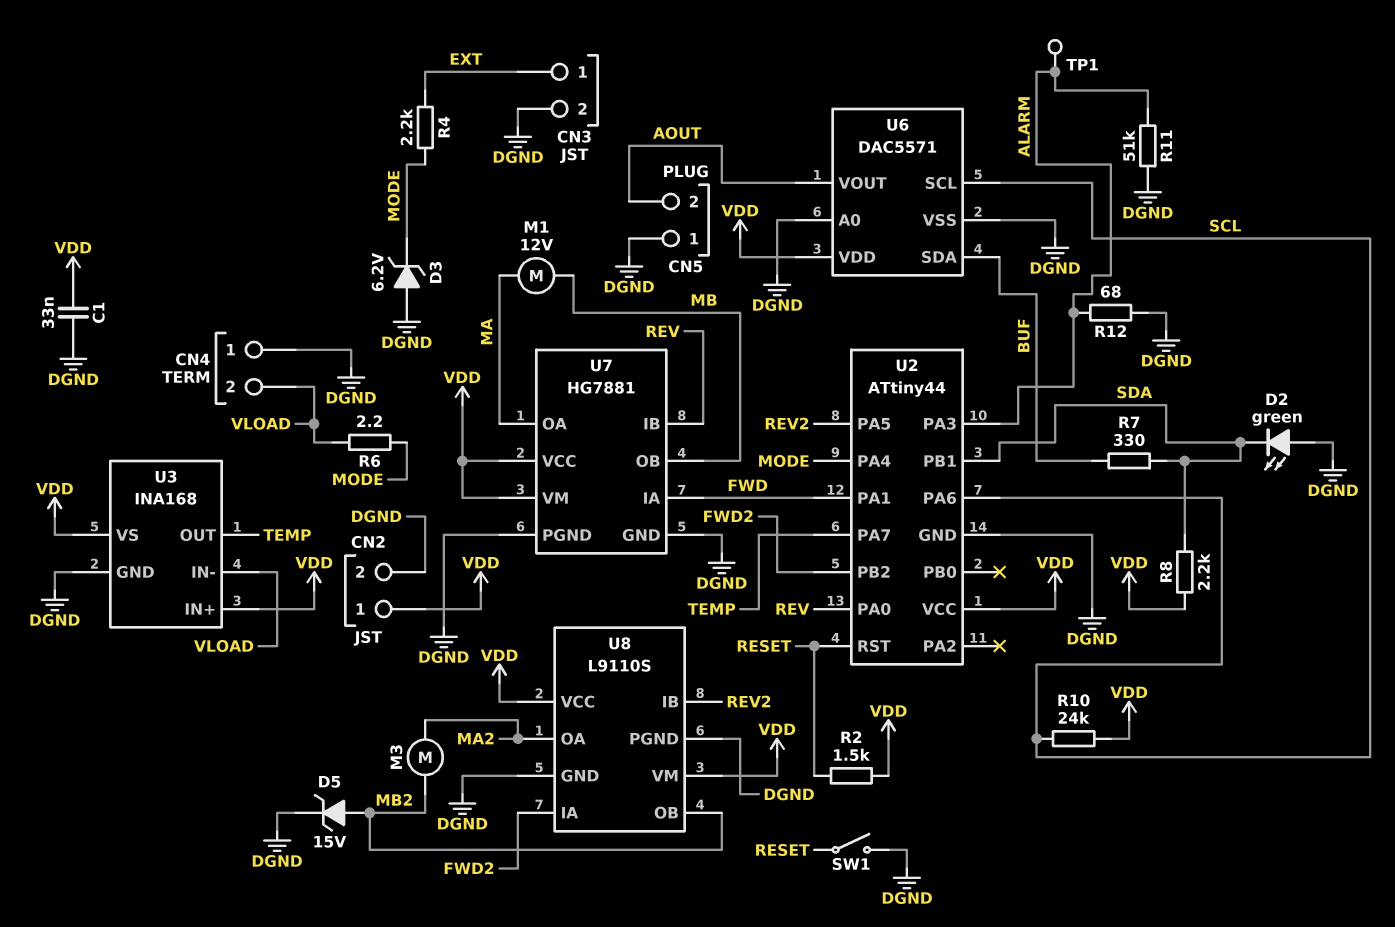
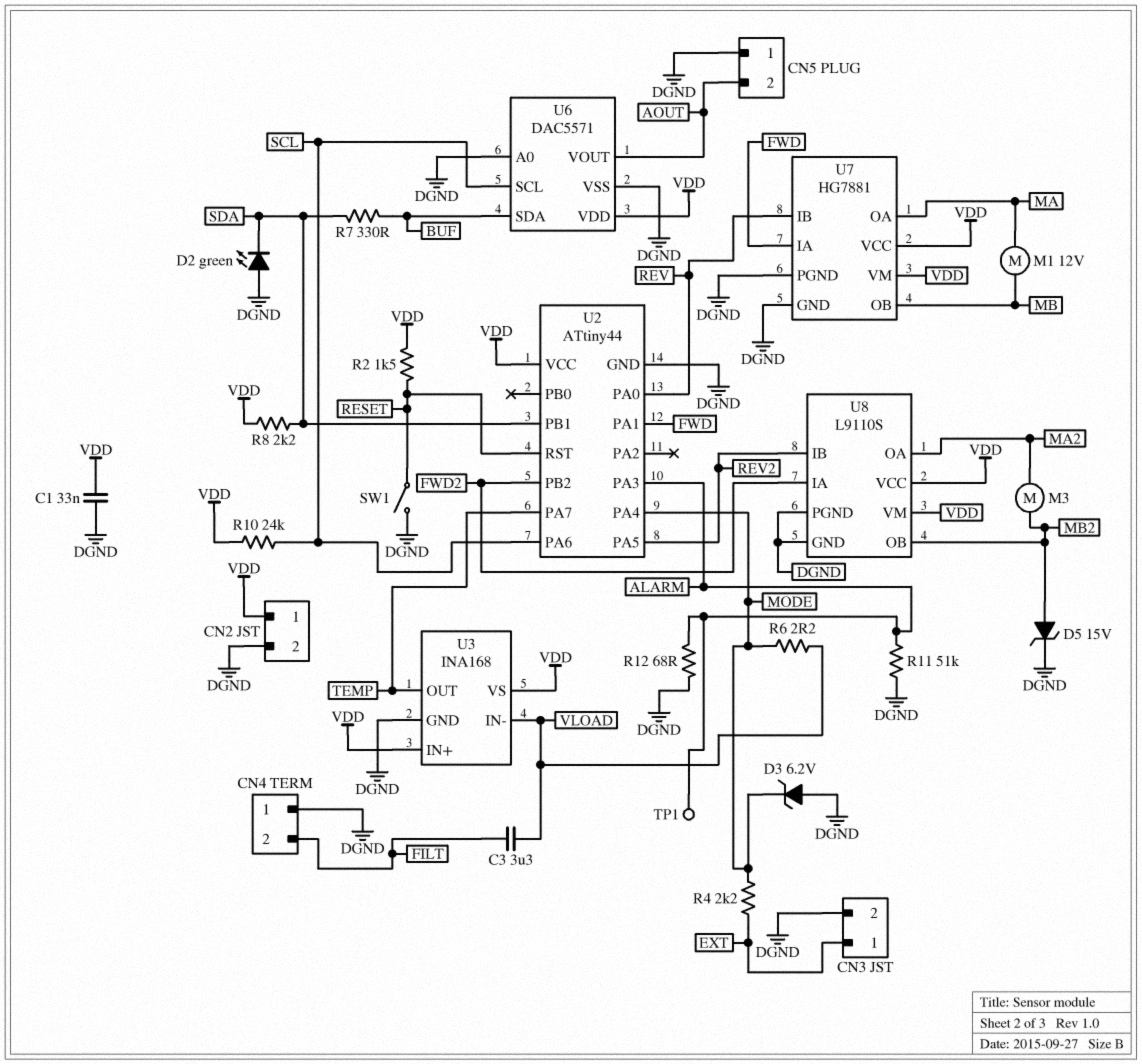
C3: none -> 3.3uF (FILT, VLOAD)
CN4 pin 2: VLOAD -> FILT

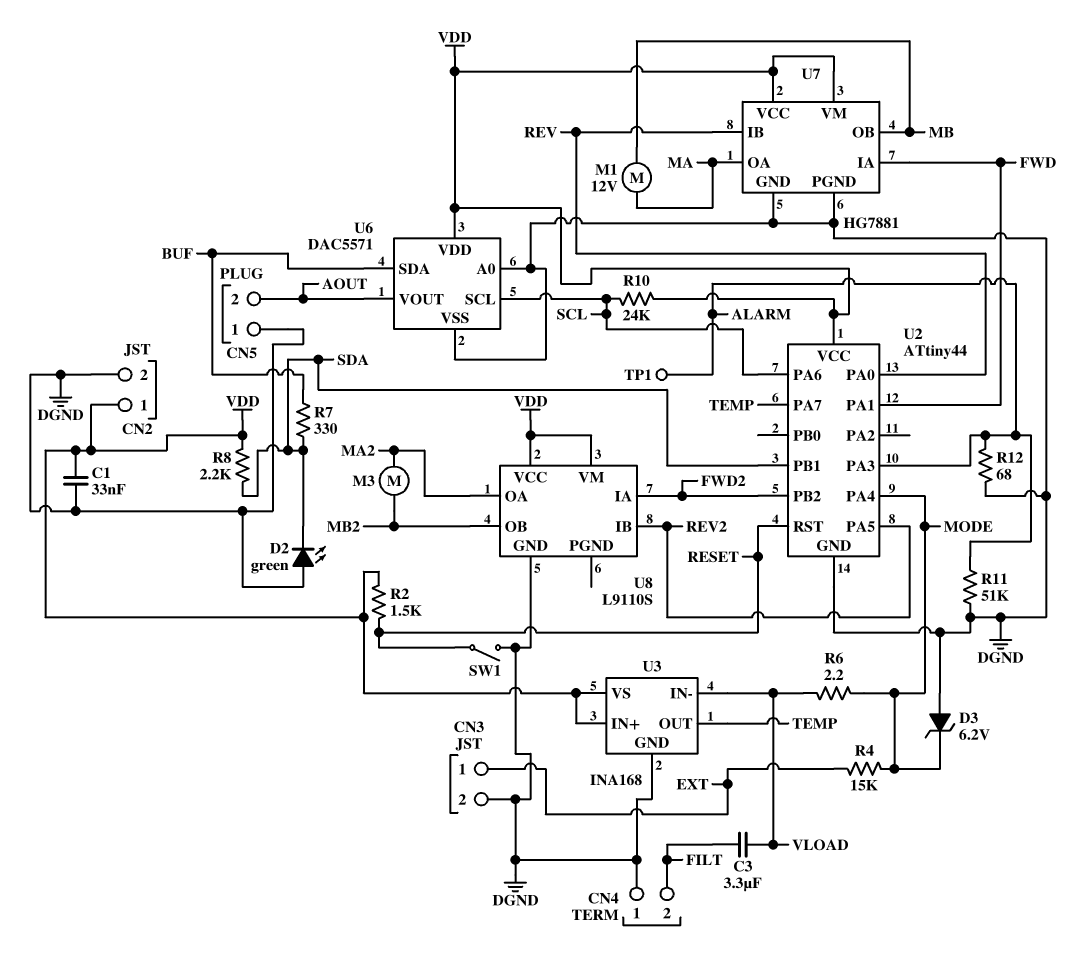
D5: zener 15V (A MB2, K DGND) -> none
R4: 2.2k (EXT, MODE) -> 15k (EXT, MODE)
U8 pin PGND: DGND -> none

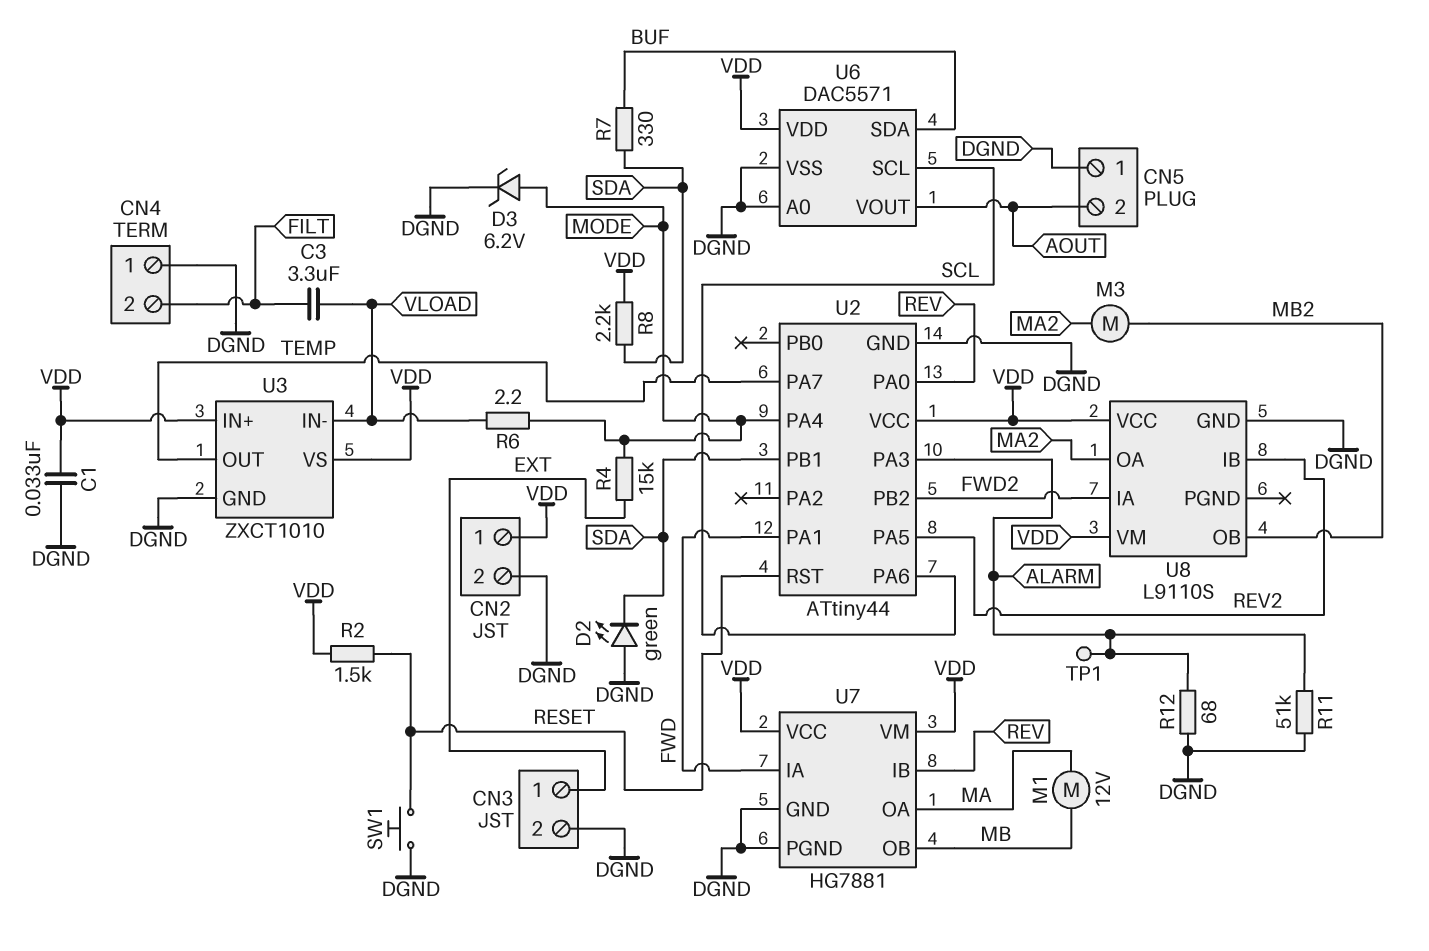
D3: zener 6.2V (A DGND, K MODE) -> zener 6.2V (A MODE, K DGND)
R10: 24k (SCL, VDD) -> none
SW1: switch (DGND, RESET) -> button (DGND, RESET)
U3: INA168 -> ZXCT1010

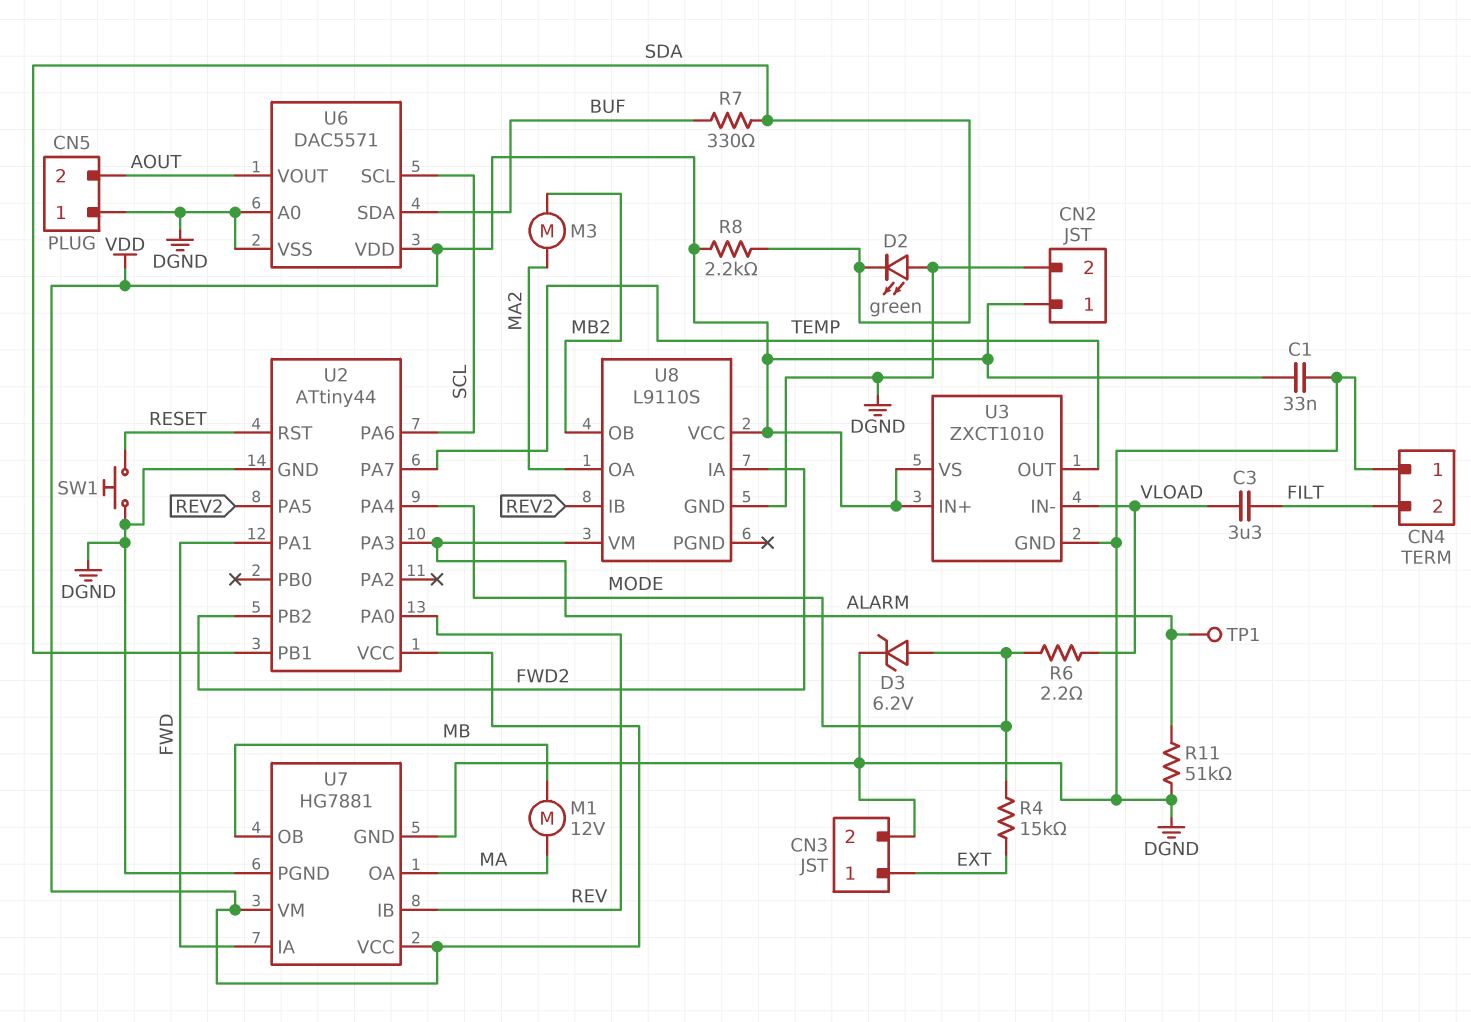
R2: 1.5k (RESET, VDD) -> none
R12: 68 (ALARM, DGND) -> none
U8 pin VM: VDD -> ALARM

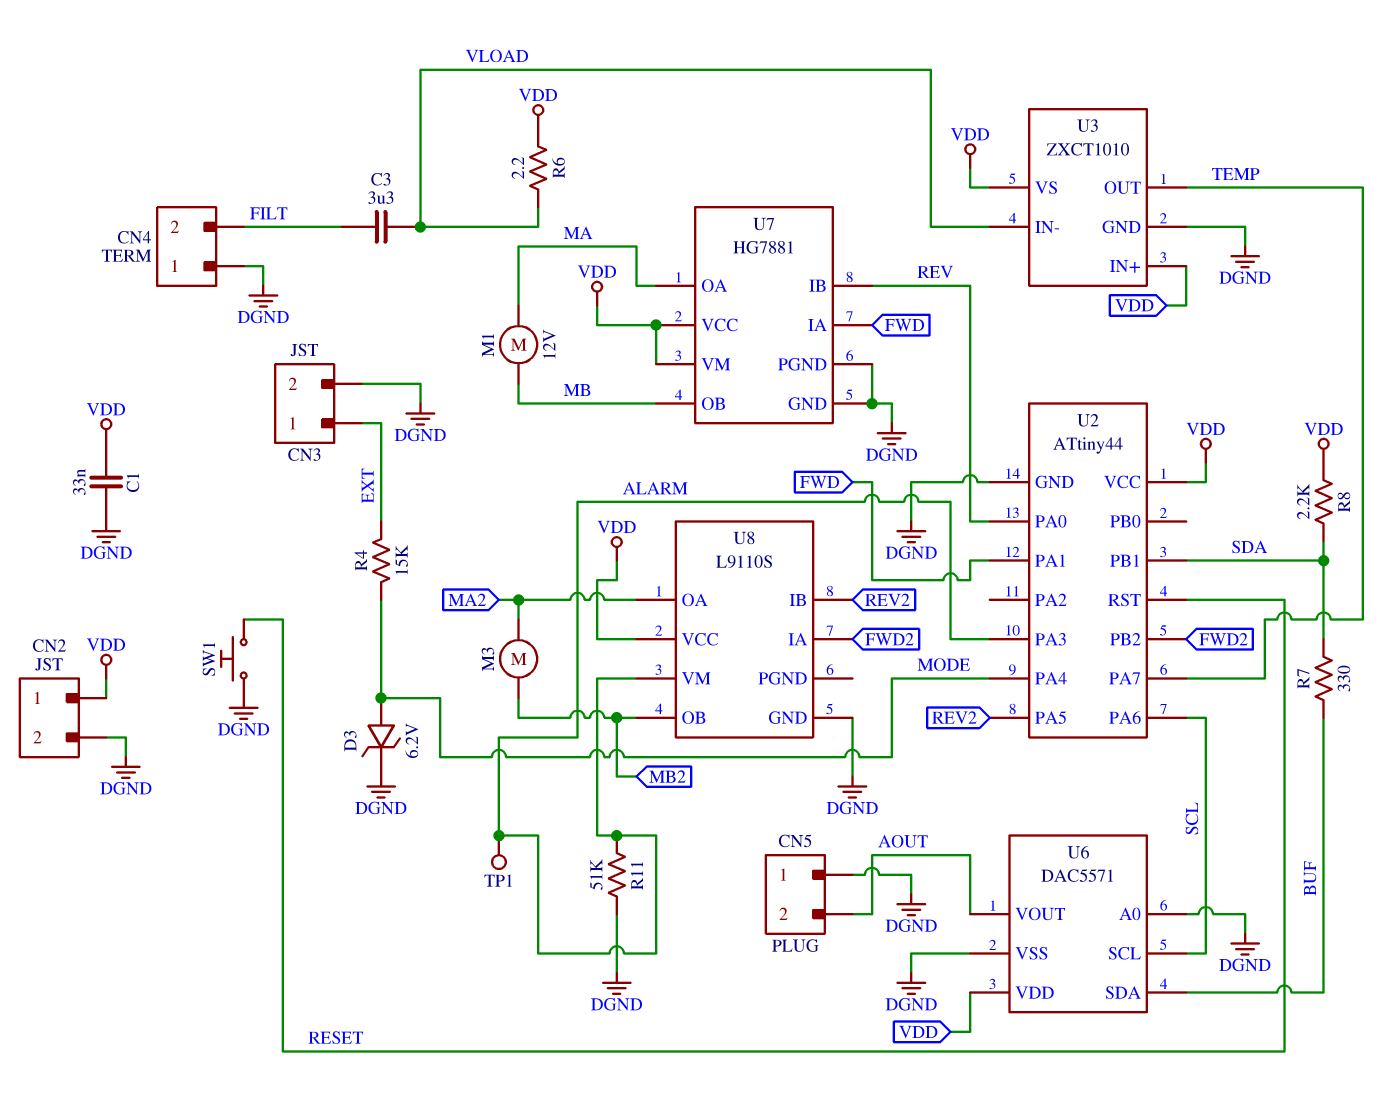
D2: LED green (A DGND, K SDA) -> none
R6: 2.2 (MODE, VLOAD) -> 2.2 (VDD, VLOAD)

